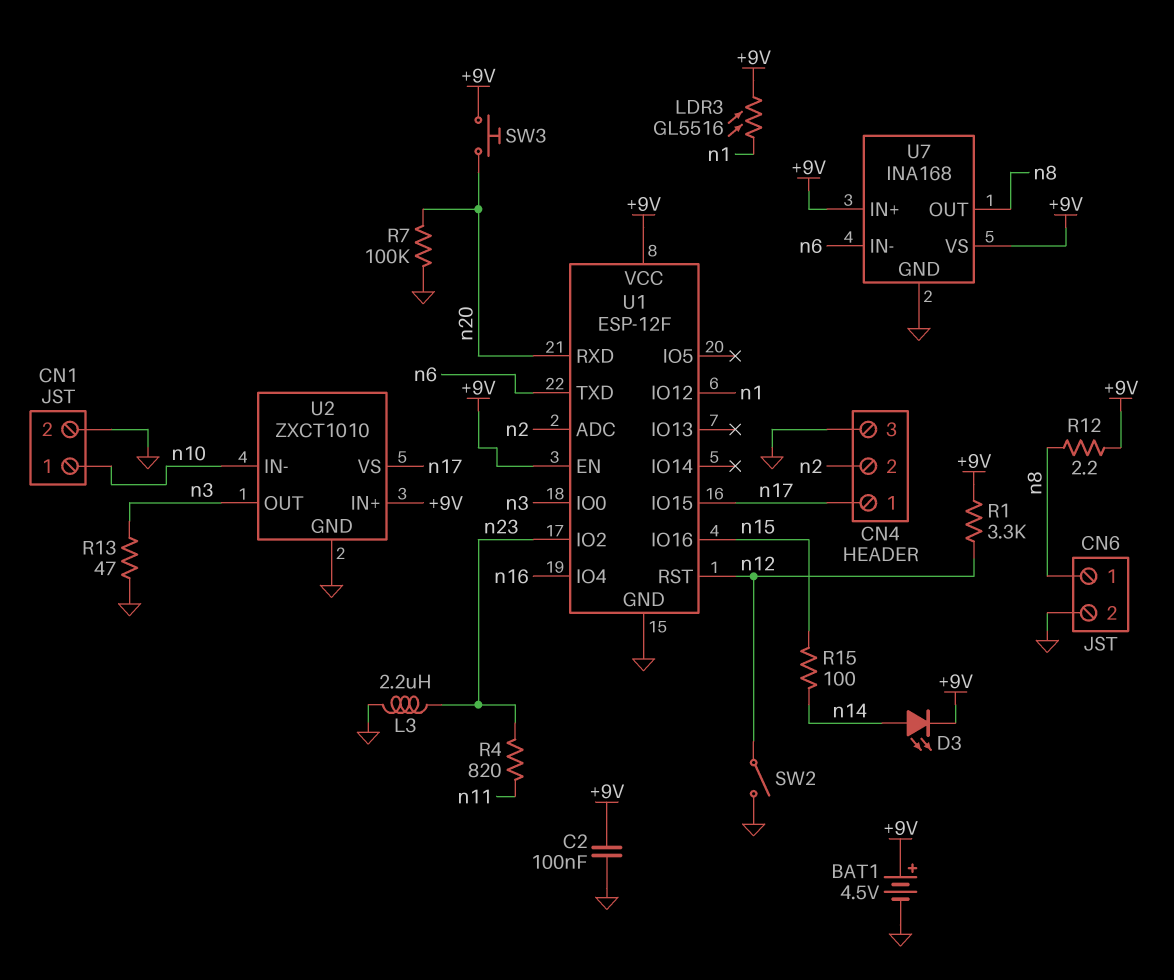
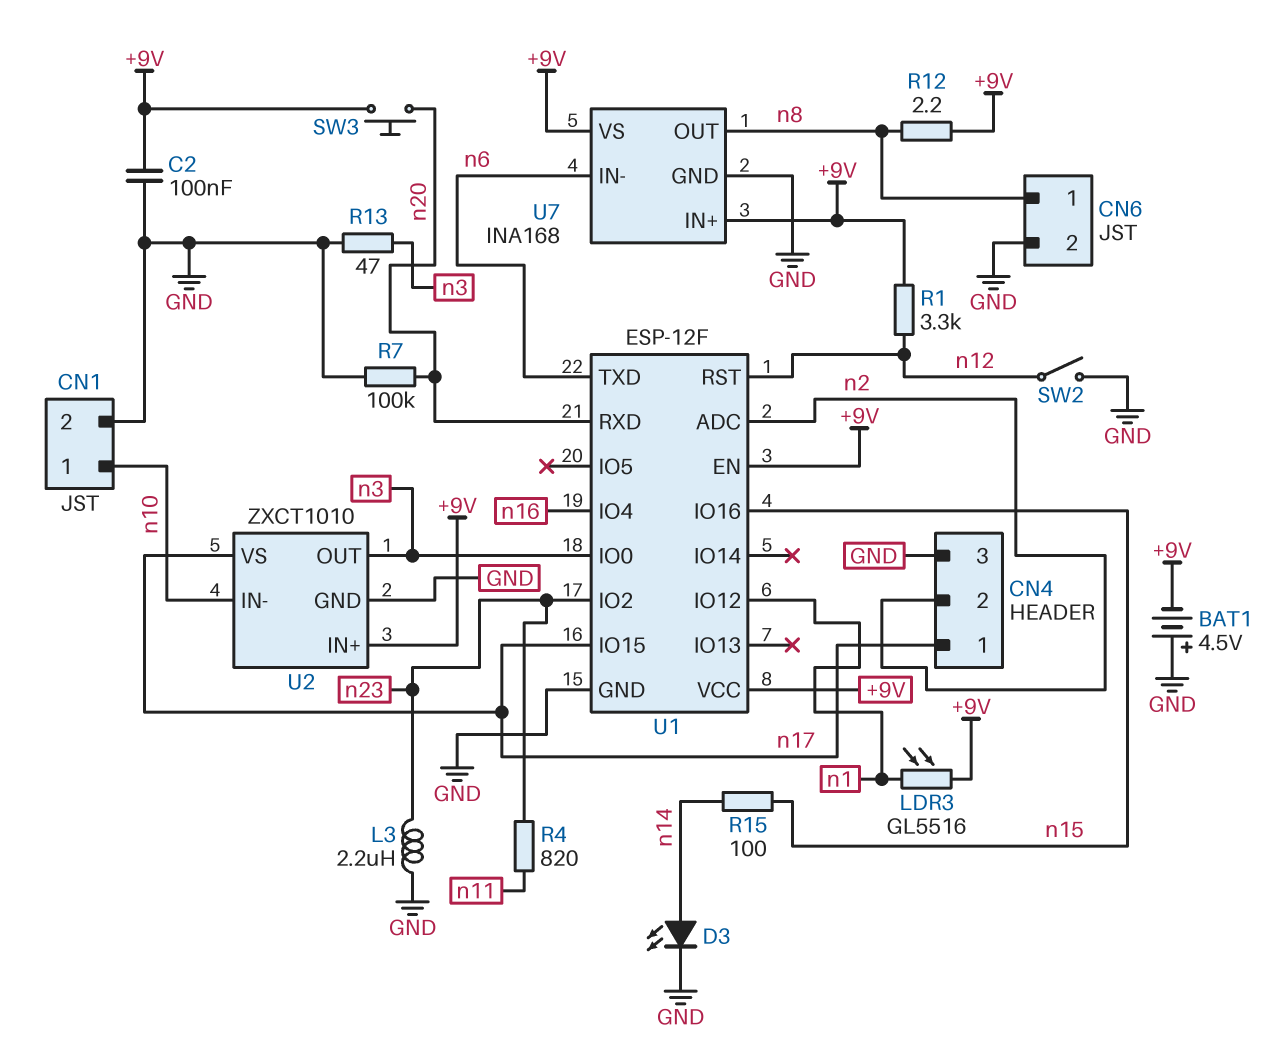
BAT1: 4.5V (plus +9V, minus GND) -> 4.5V (plus GND, minus +9V)
D3: LED (A n14, K +9V) -> LED (A n14, K GND)

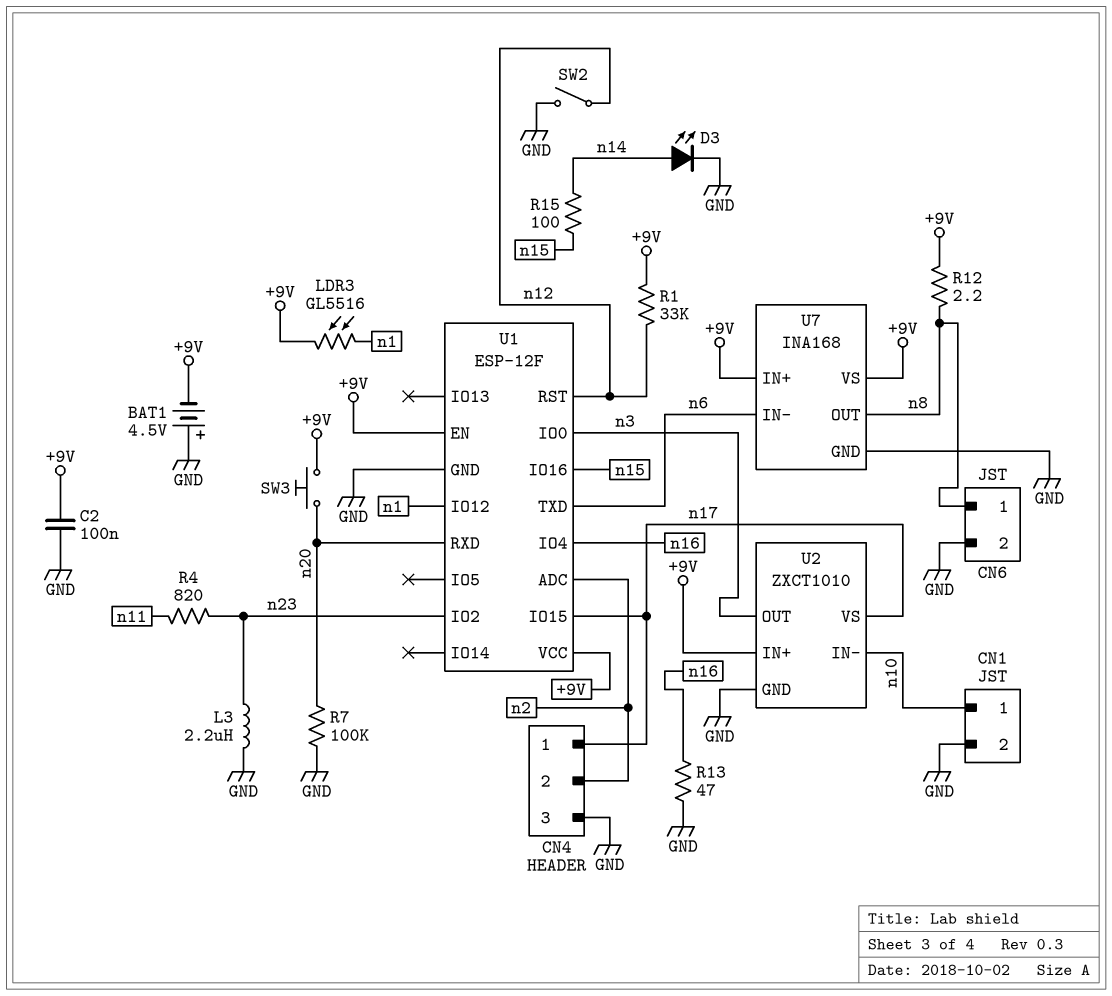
R1: 3.3k (+9V, n12) -> 33k (+9V, n12)
R13: 47 (GND, n3) -> 47 (GND, n16)

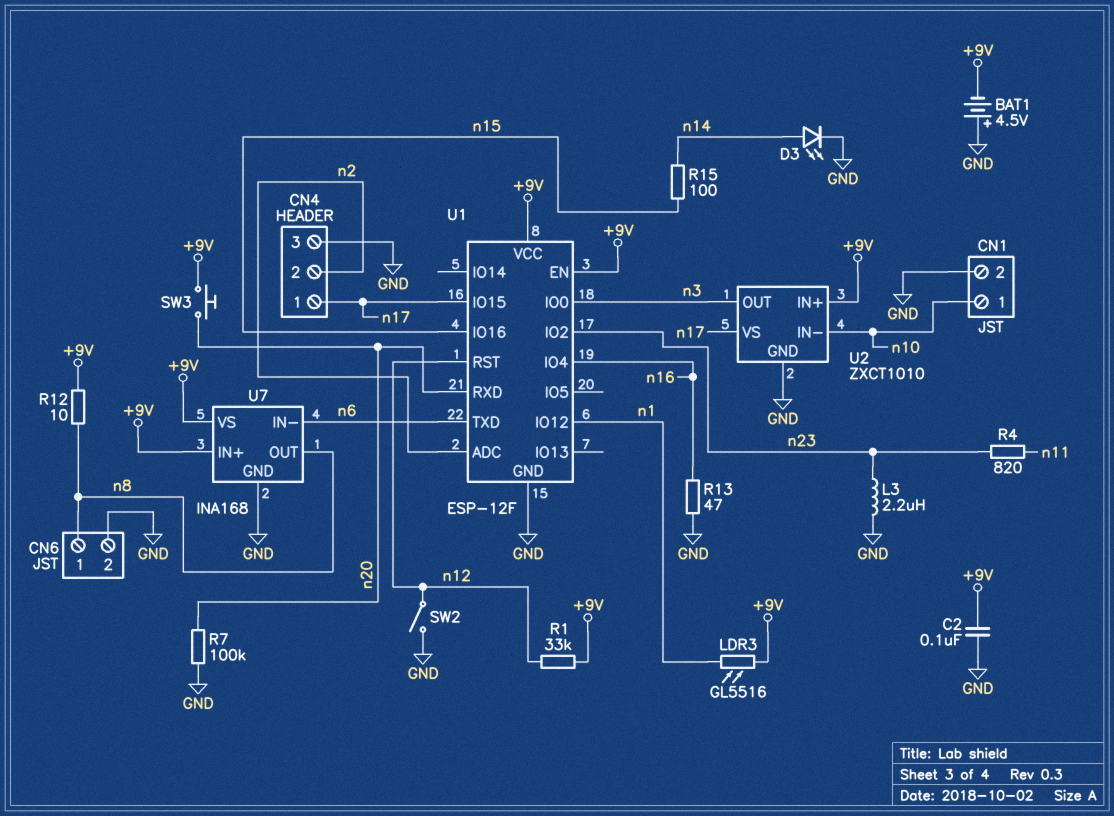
R12: 2.2 (+9V, n8) -> 10 (+9V, n8)

